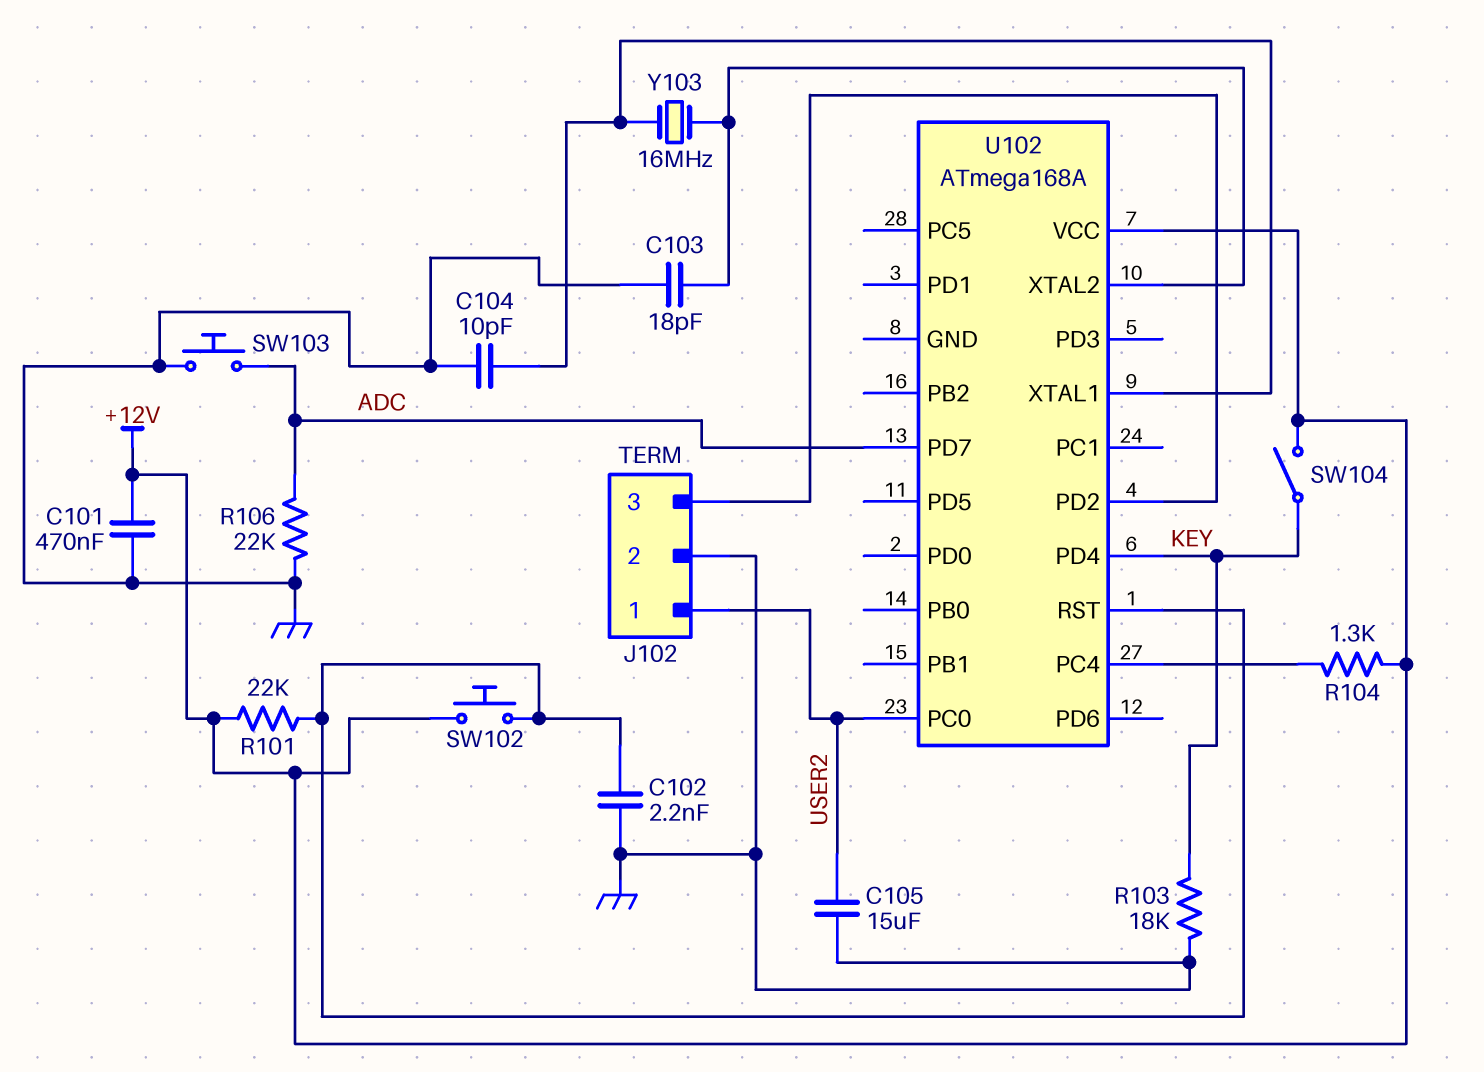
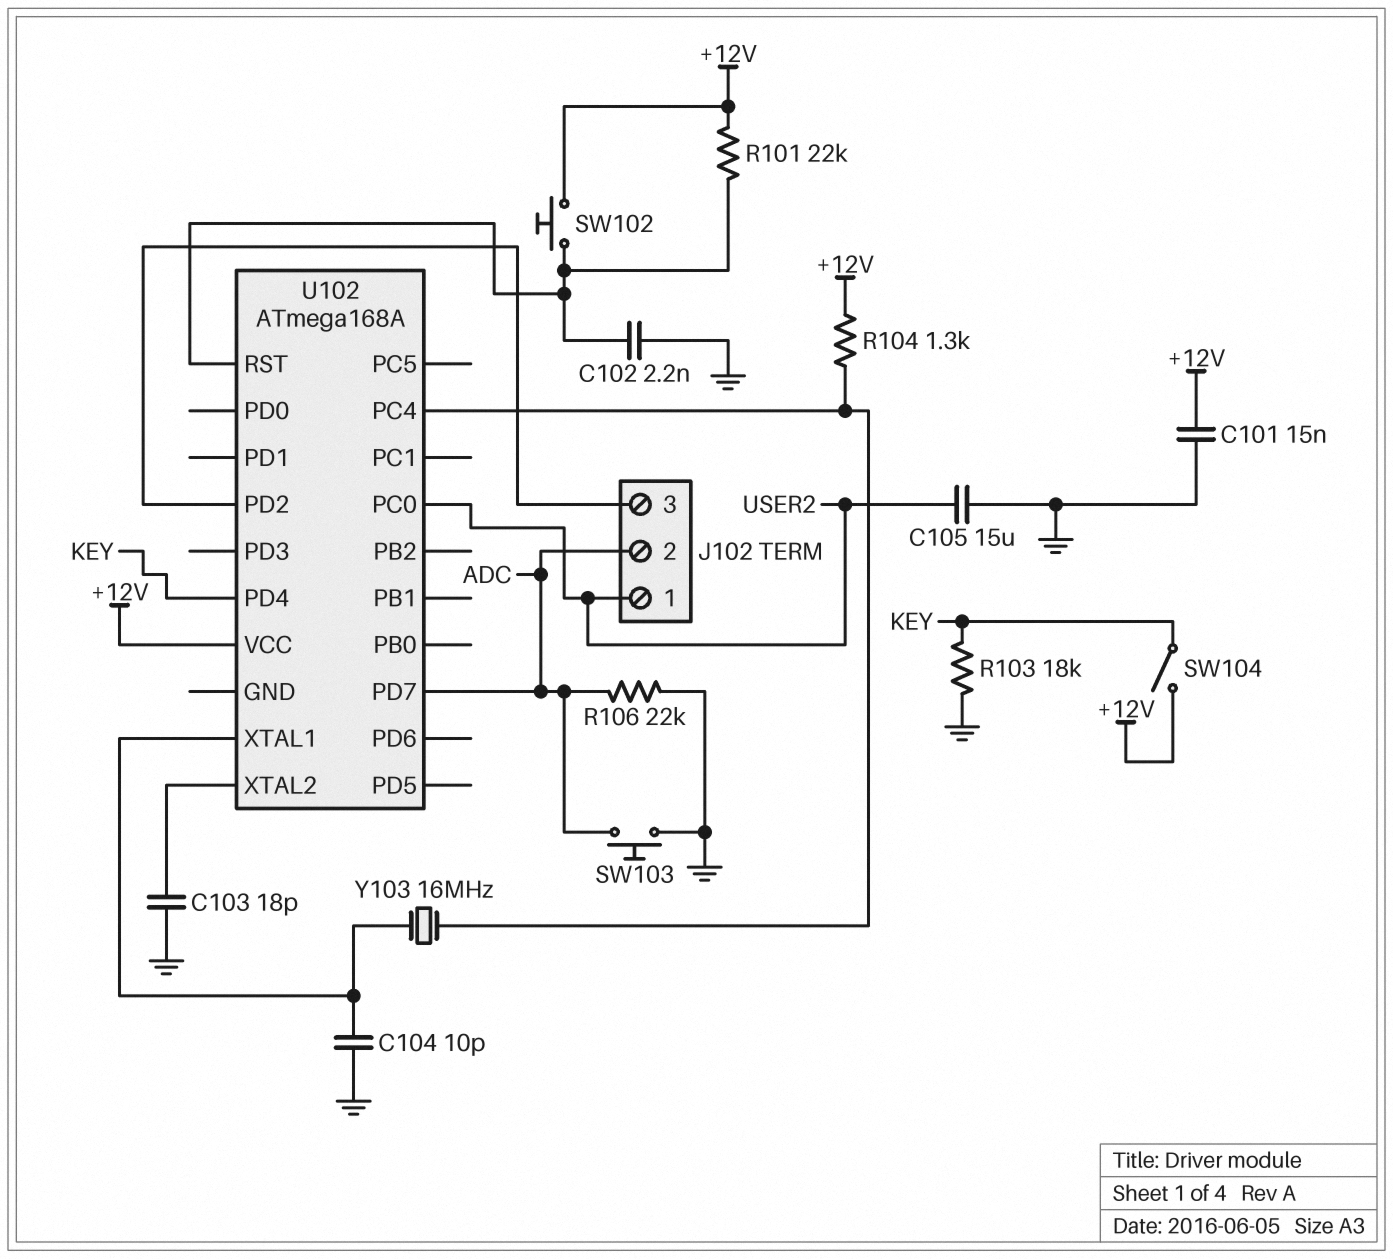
C101: 470nF (+12V, GND) -> 15nF (+12V, GND)
J102 pin 2: GND -> ADC
Y103: 16MHz (U102/XTAL1, U102/XTAL2) -> 16MHz (U102/PC4, U102/XTAL1)

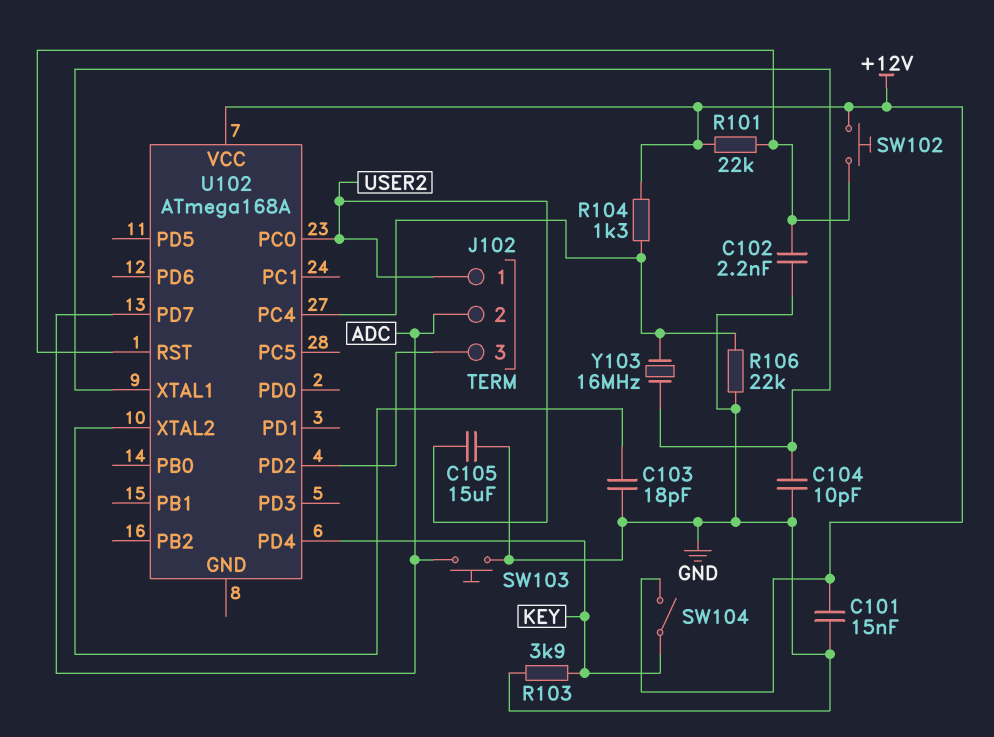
R103: 18k (GND, KEY) -> 3.9k (GND, KEY)
R106: 22k (ADC, GND) -> 22k (GND, U102/PC4)

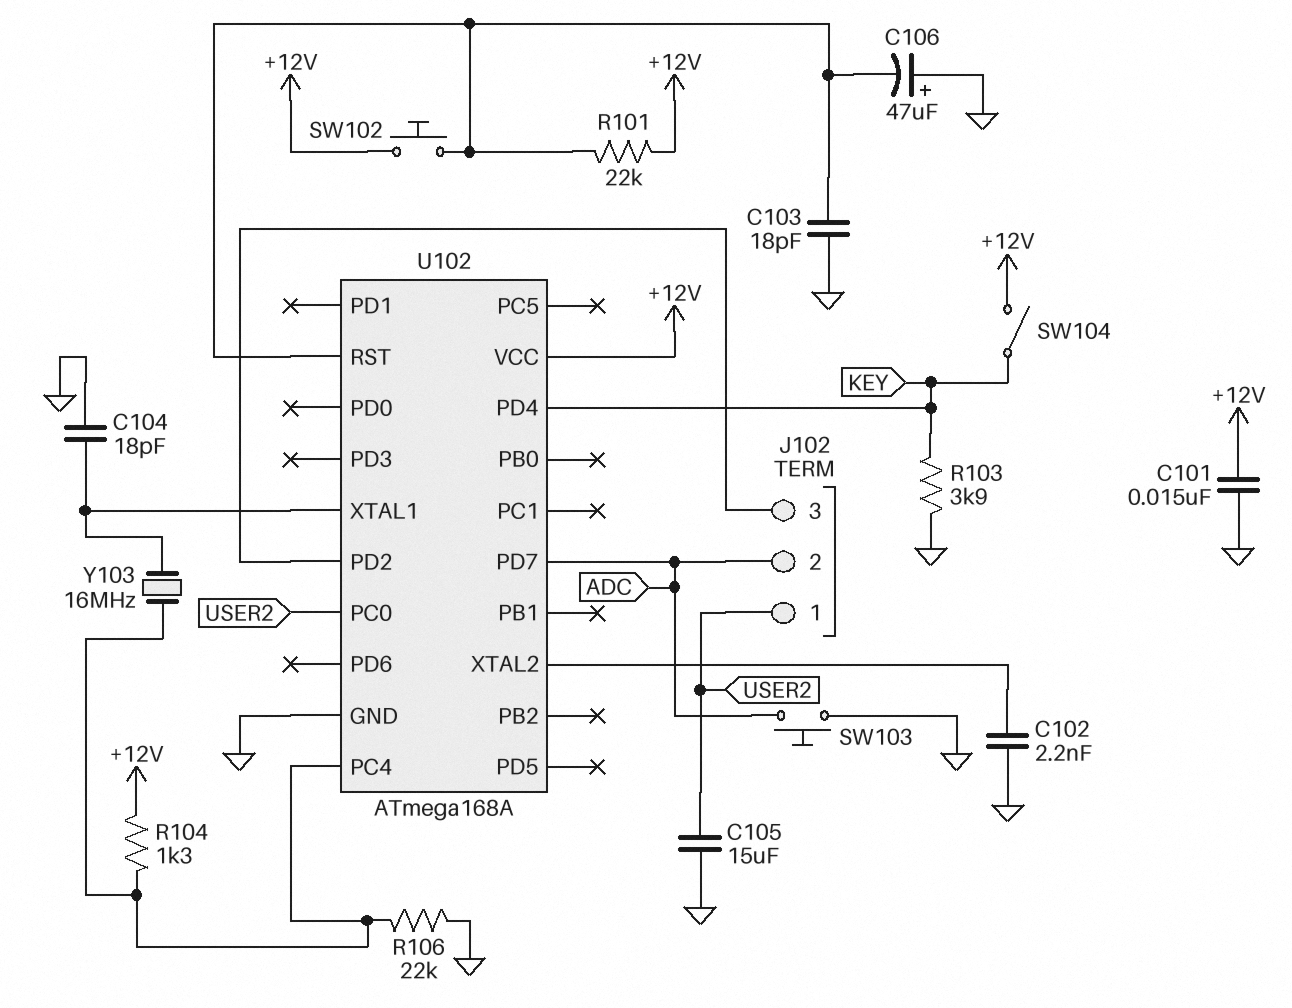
C102: 2.2nF (GND, U102/RST) -> 2.2nF (GND, U102/XTAL2)
C103: 18pF (GND, U102/XTAL2) -> 18pF (GND, U102/RST)
C104: 10pF (GND, U102/XTAL1) -> 18pF (GND, U102/XTAL1)
C106: none -> 47uF (plus GND, minus U102/RST)
U102 pin GND: none -> GND

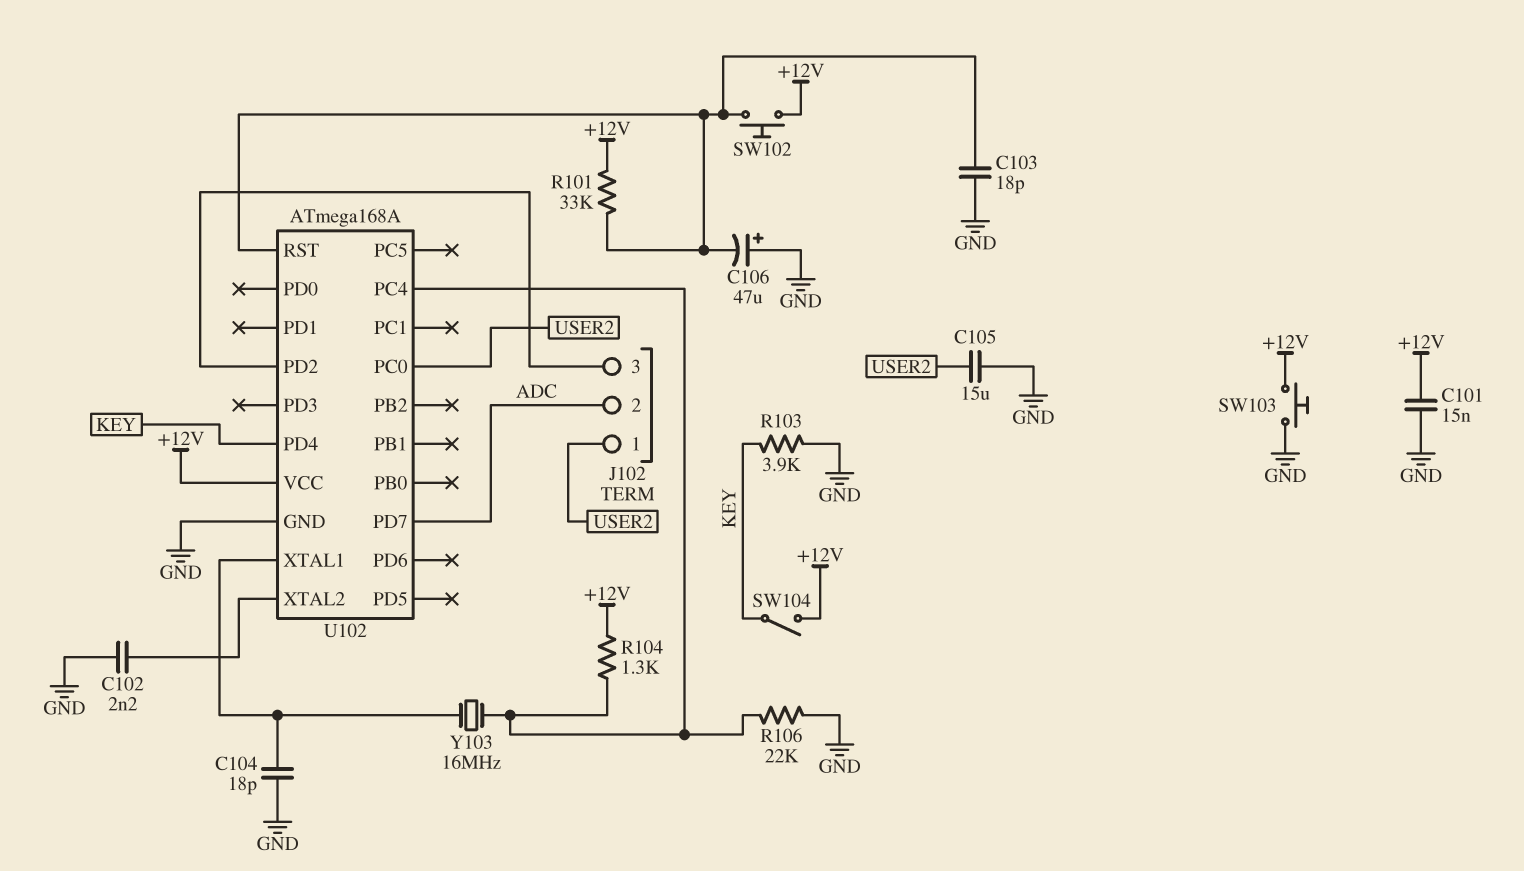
R101: 22k (+12V, U102/RST) -> 33k (+12V, U102/RST)
SW103: button (ADC, GND) -> button (+12V, GND)

